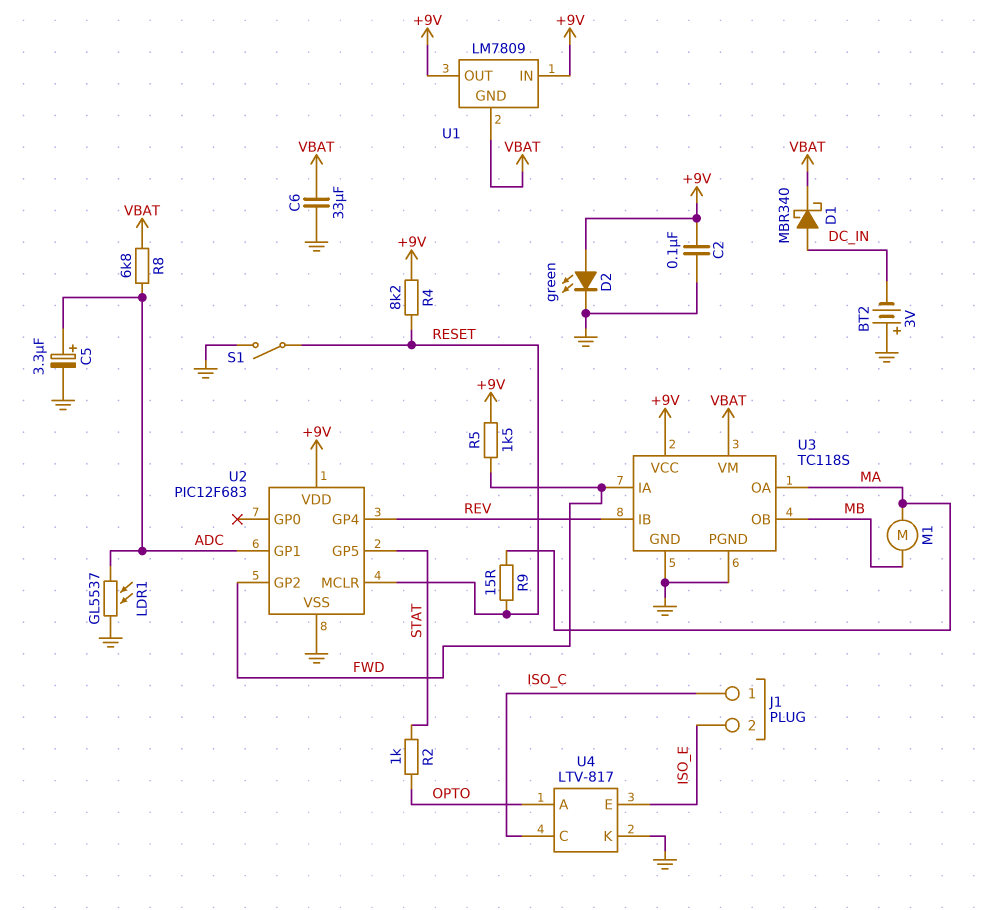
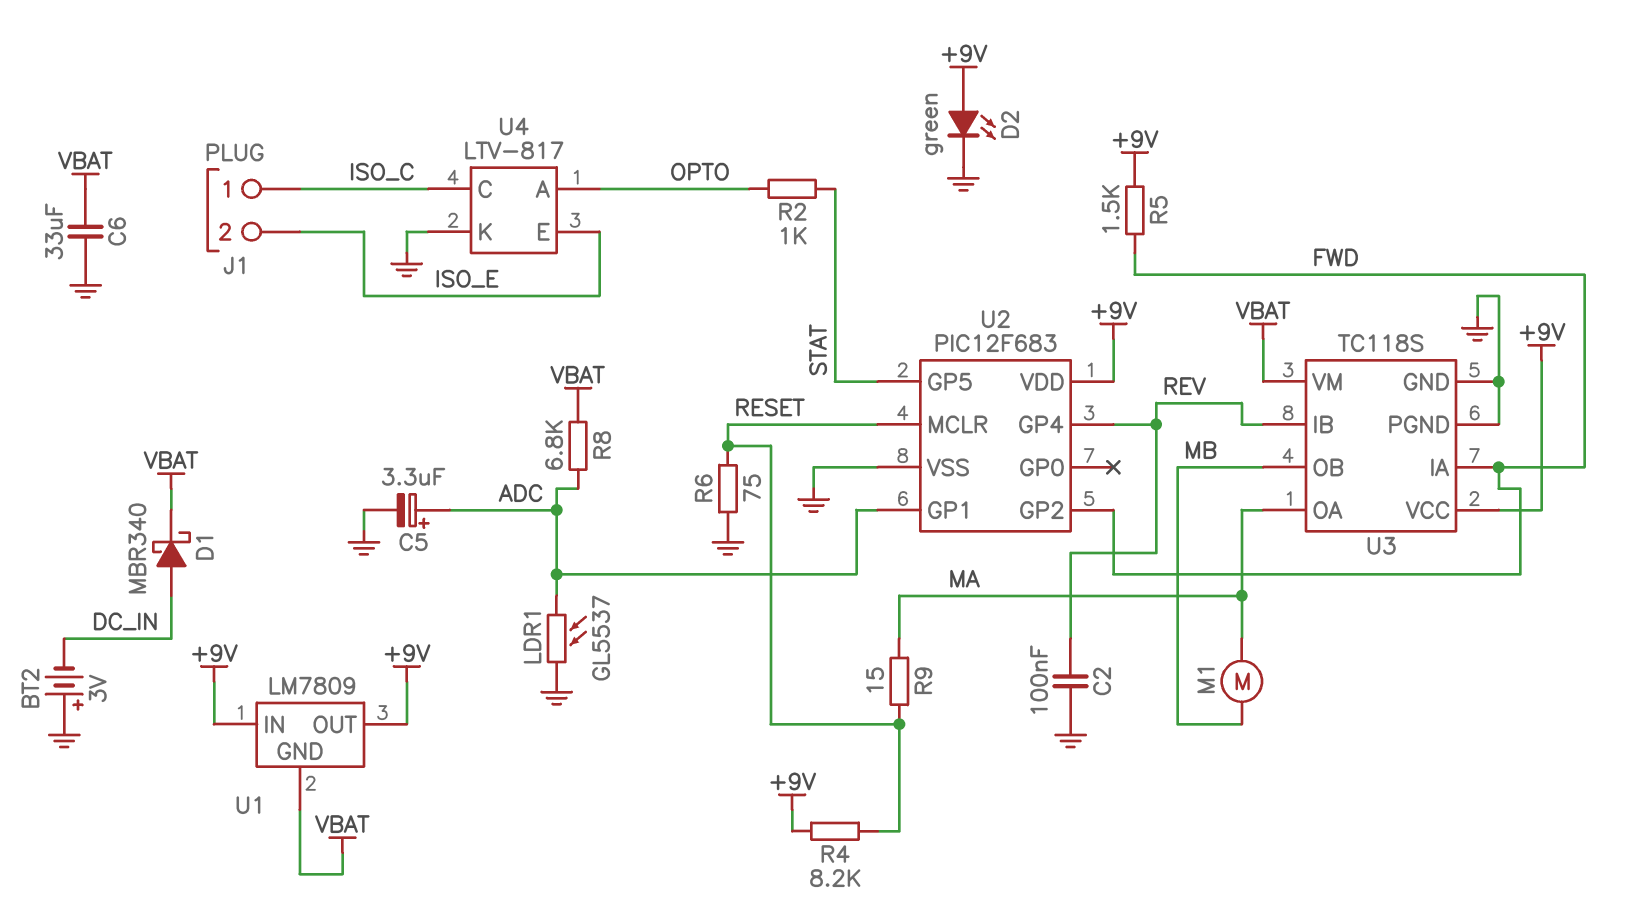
C2: 100nF (+9V, GND) -> 100nF (GND, REV)
R6: none -> 75 (GND, RESET)
S1: switch (GND, RESET) -> none

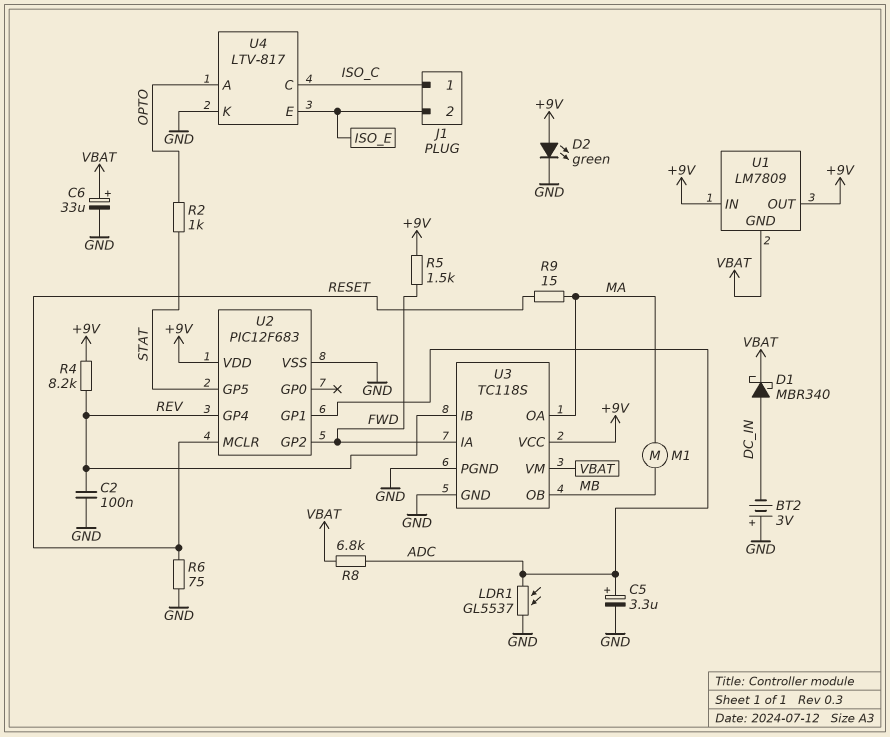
C6: 33uF (GND, VBAT) -> 33uF (plus VBAT, minus GND)
R4: 8.2k (+9V, RESET) -> 8.2k (+9V, REV)

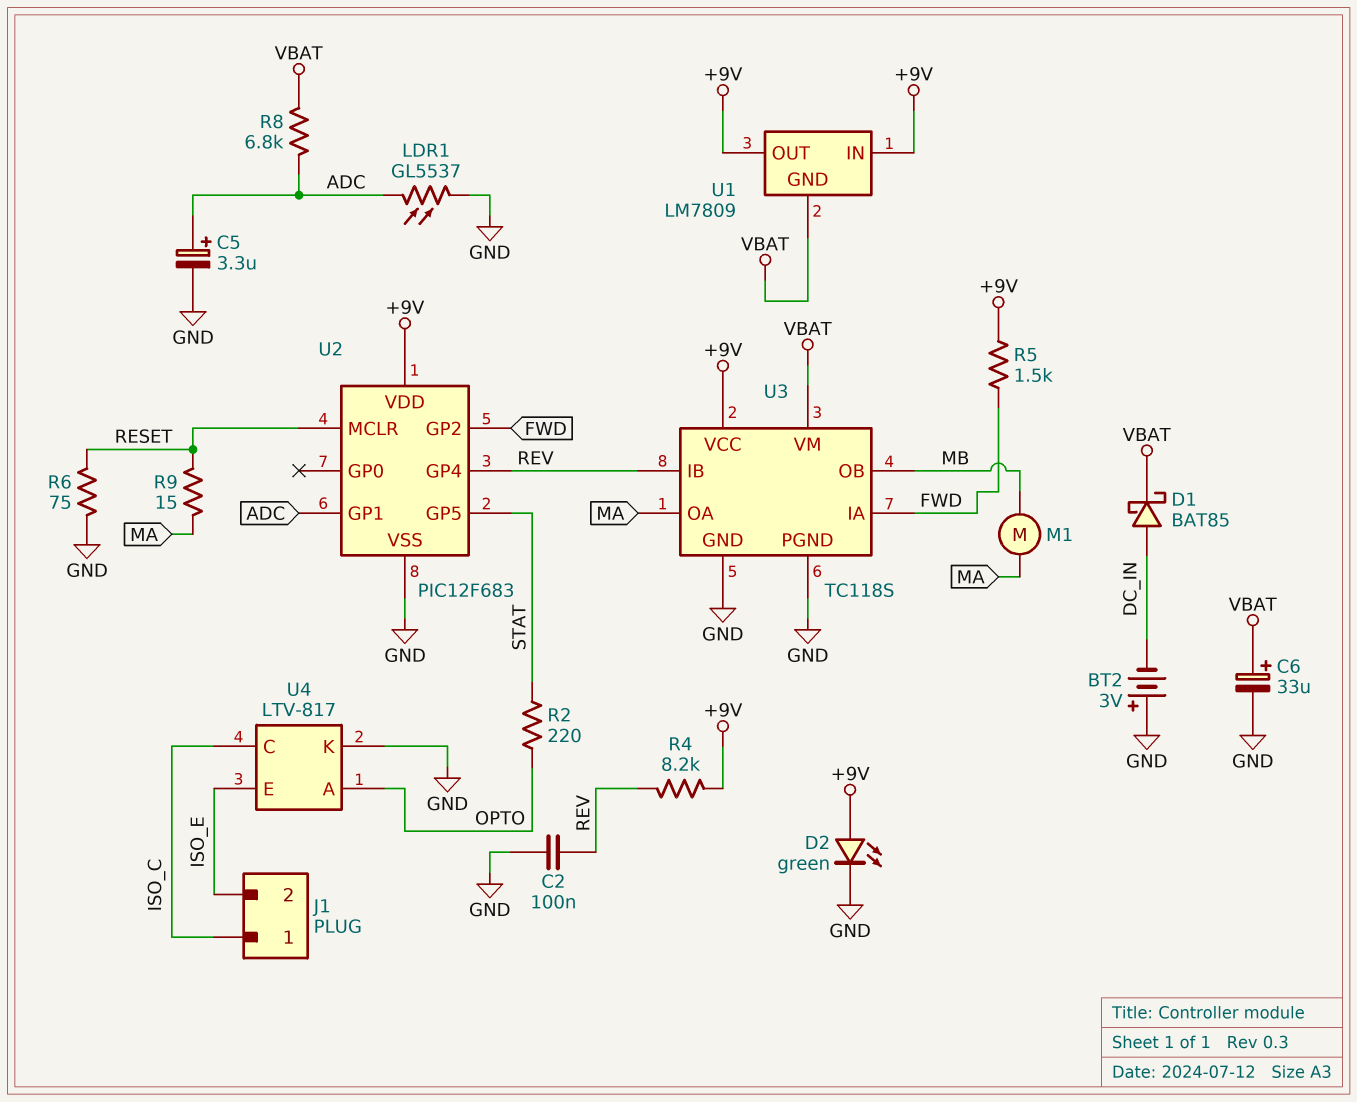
D1: schottky MBR340 (A DC_IN, K VBAT) -> schottky BAT85 (A DC_IN, K VBAT)
R2: 1k (OPTO, STAT) -> 220 (OPTO, STAT)

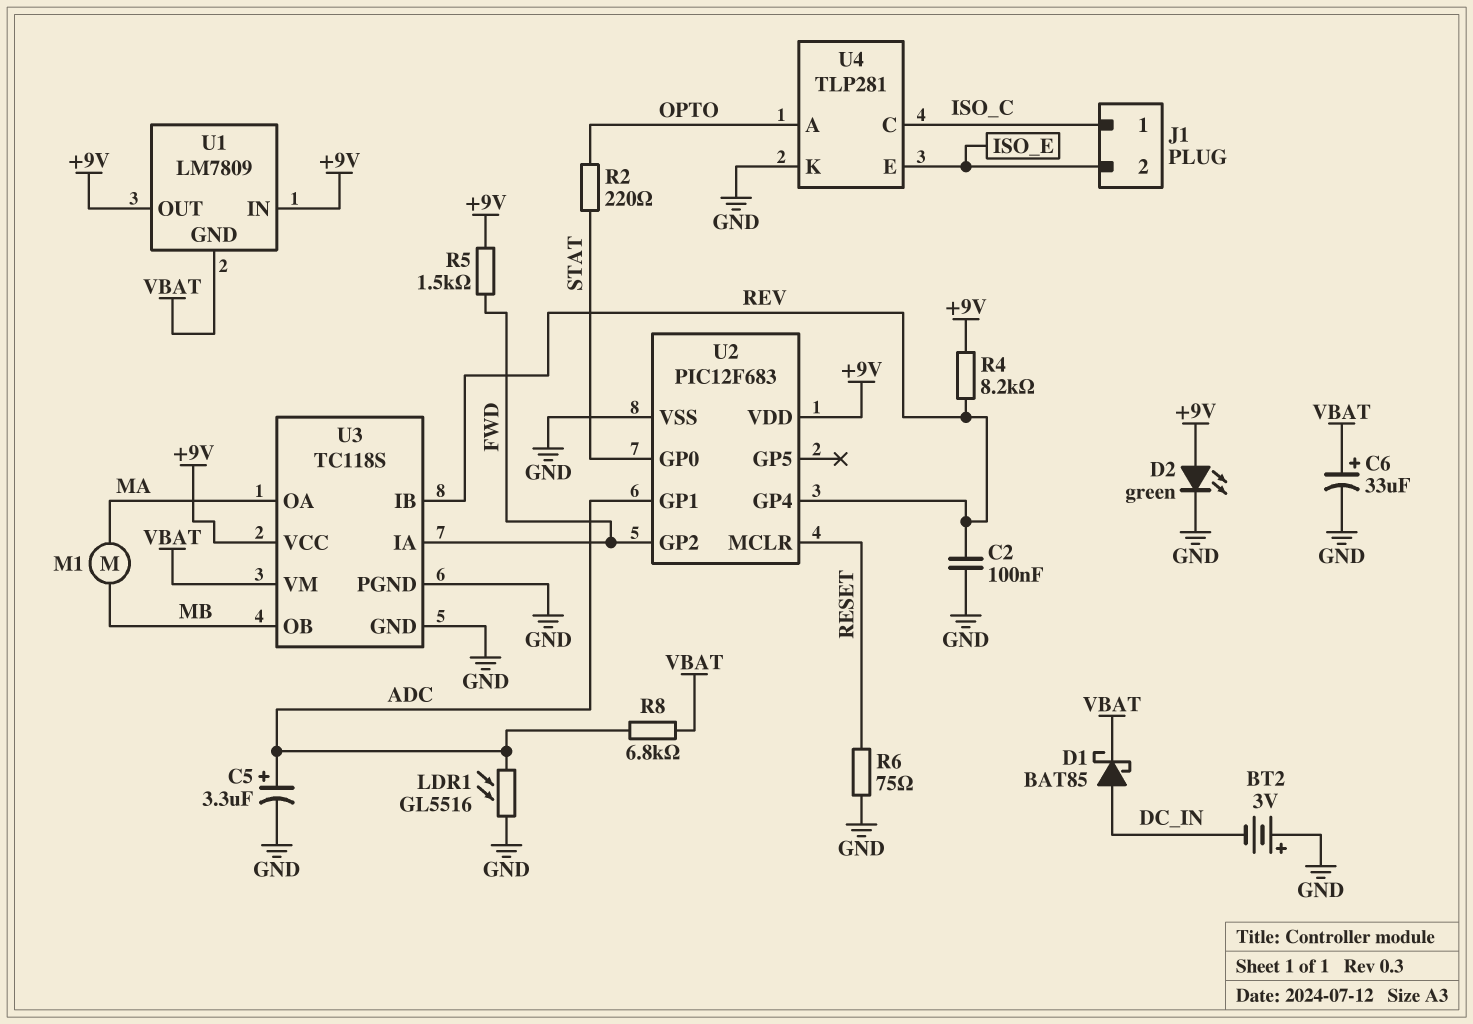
LDR1: GL5537 (ADC, GND) -> GL5516 (ADC, GND)
R9: 15 (MA, RESET) -> none
U2 pin GP0: none -> STAT
U2 pin GP5: STAT -> none
U4: LTV-817 -> TLP281

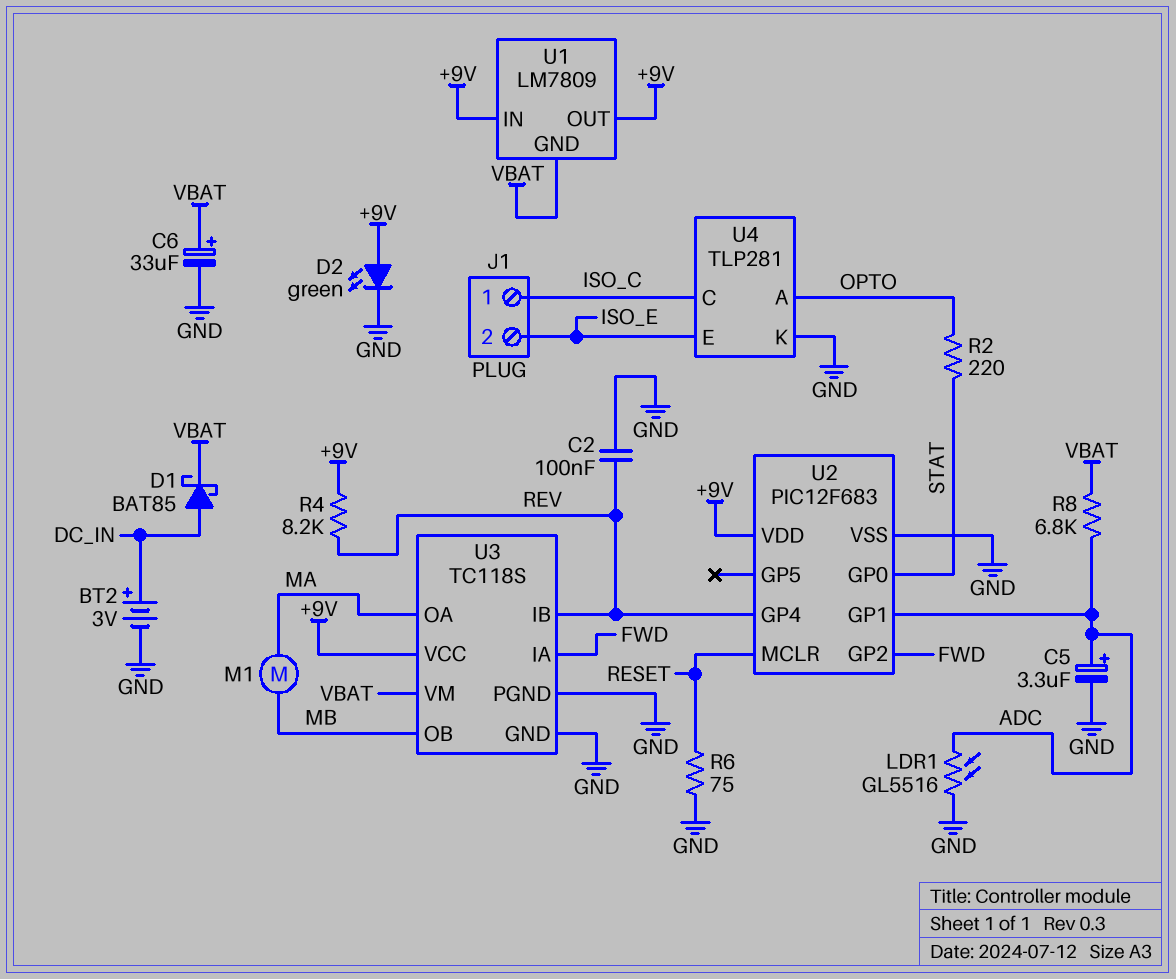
BT2: 3V (plus GND, minus DC_IN) -> 3V (plus DC_IN, minus GND)
R5: 1.5k (+9V, FWD) -> none

